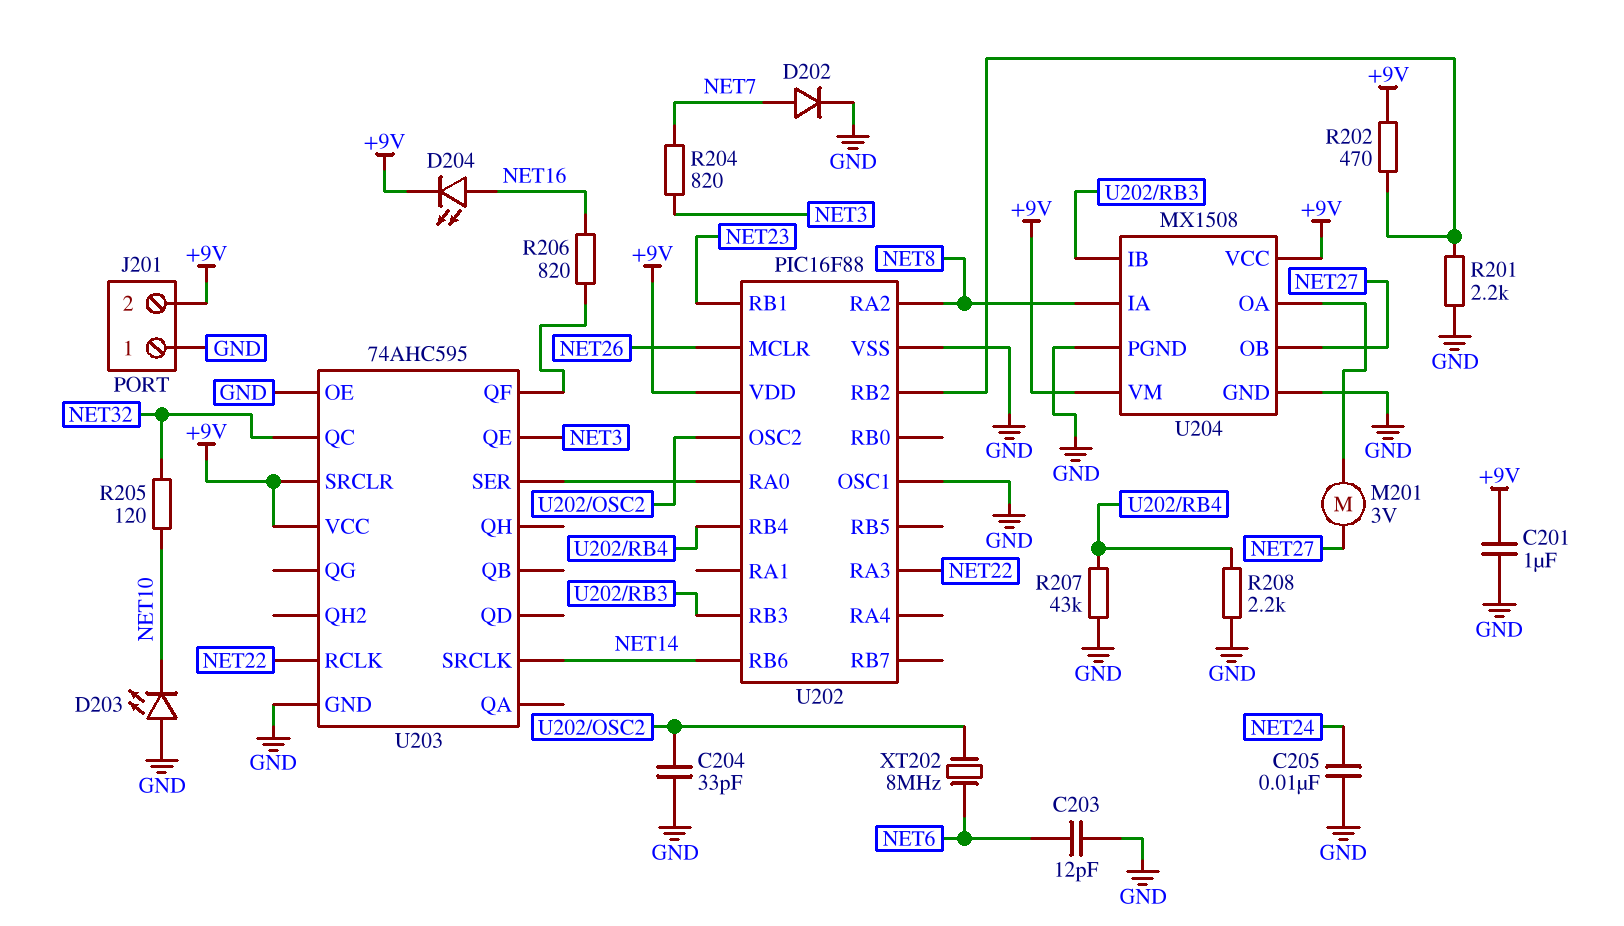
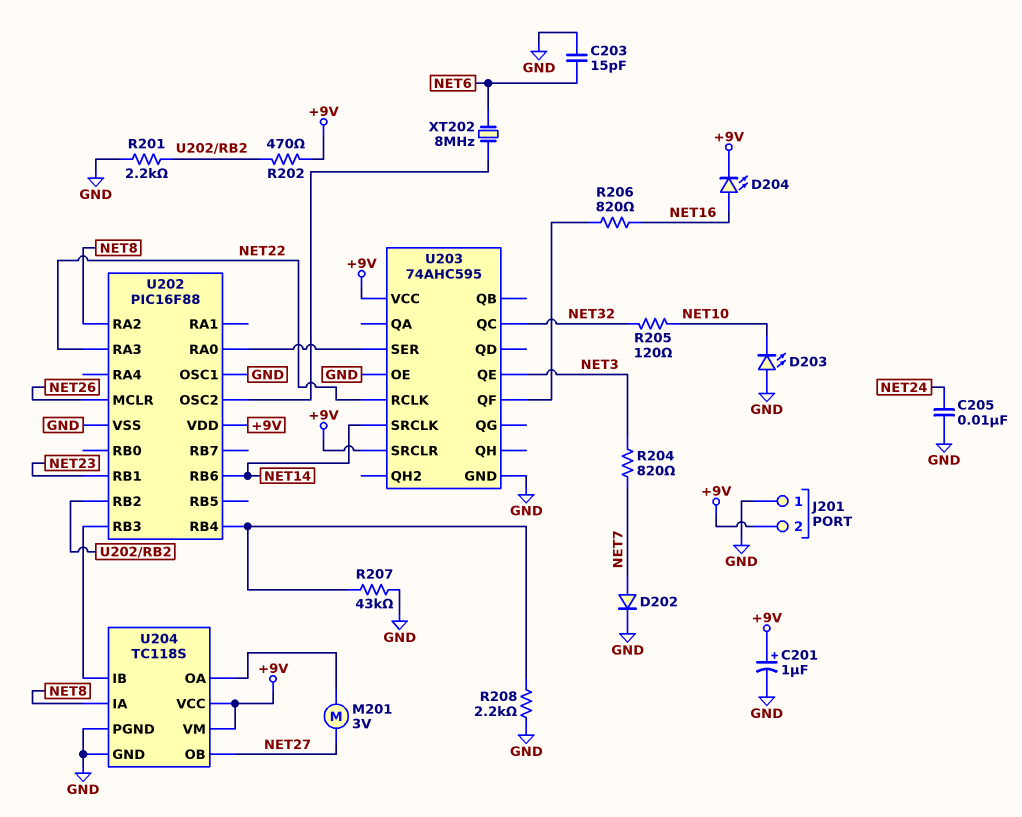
C201: 1uF (+9V, GND) -> 1uF (plus +9V, minus GND)
C203: 12pF (GND, NET6) -> 15pF (GND, NET6)
C204: 33pF (GND, U202/OSC2) -> none
U204: MX1508 -> TC118S

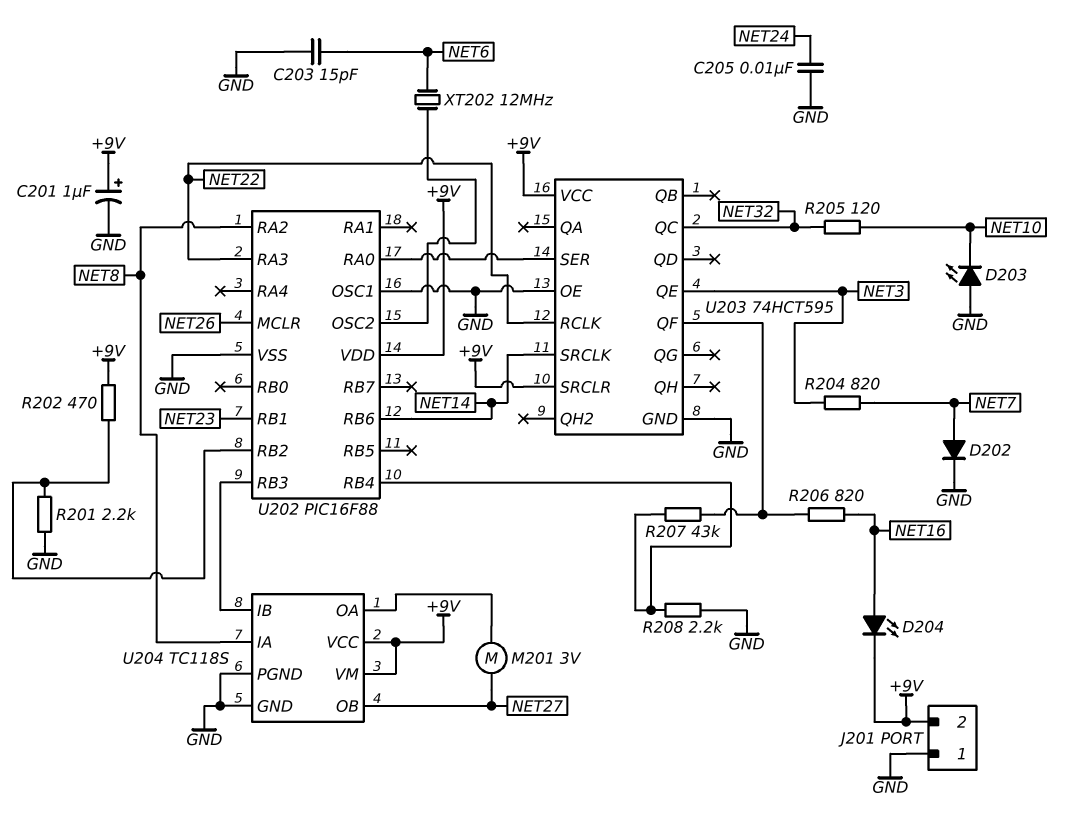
R207: 43k (GND, U202/RB4) -> 43k (U202/RB4, U203/QF)
U203: 74AHC595 -> 74HCT595
XT202: 8MHz (NET6, U202/OSC2) -> 12MHz (NET6, U202/OSC2)

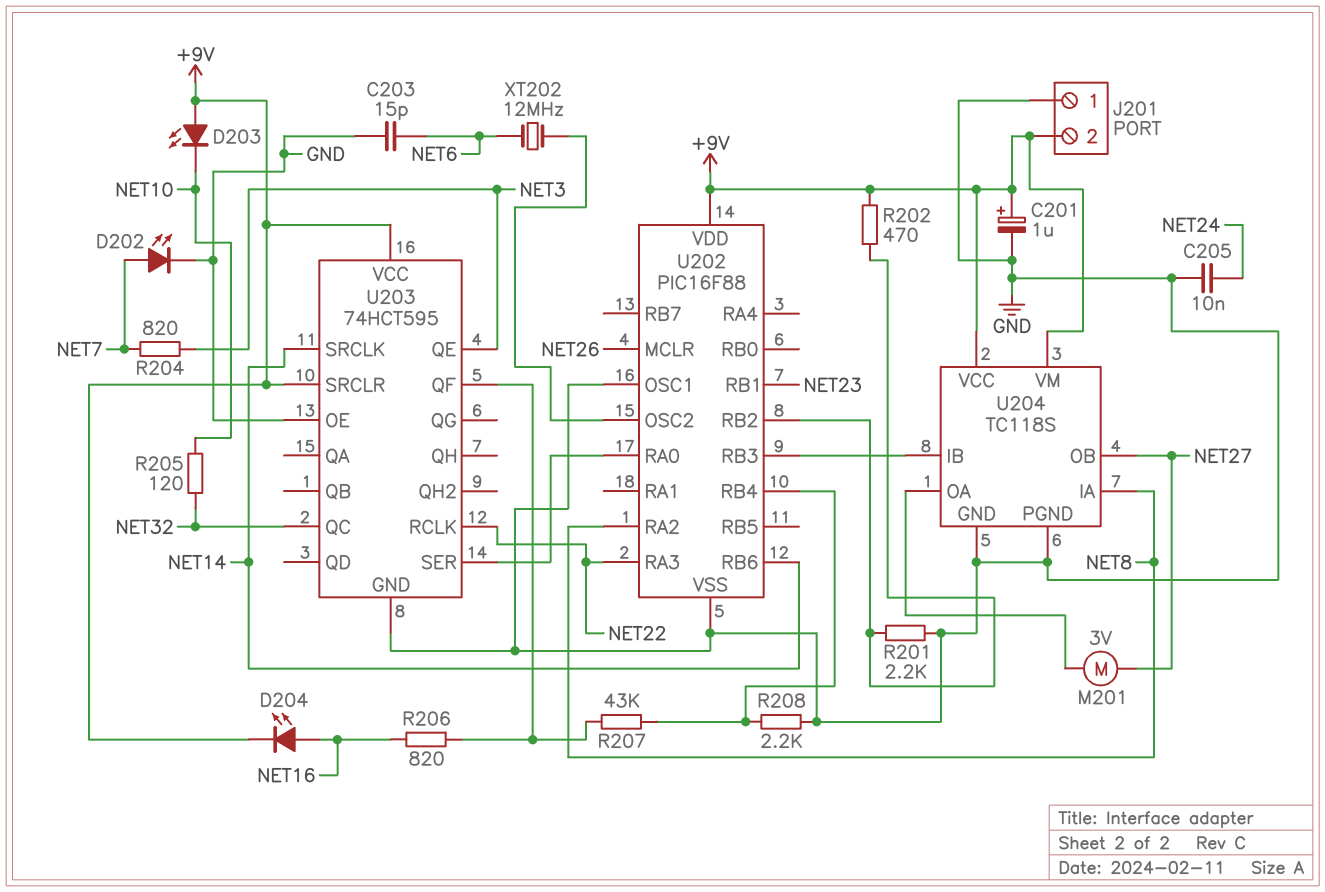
D202: diode (A NET7, K GND) -> LED (A NET7, K GND)
D203: LED (A GND, K NET10) -> LED (A +9V, K NET10)

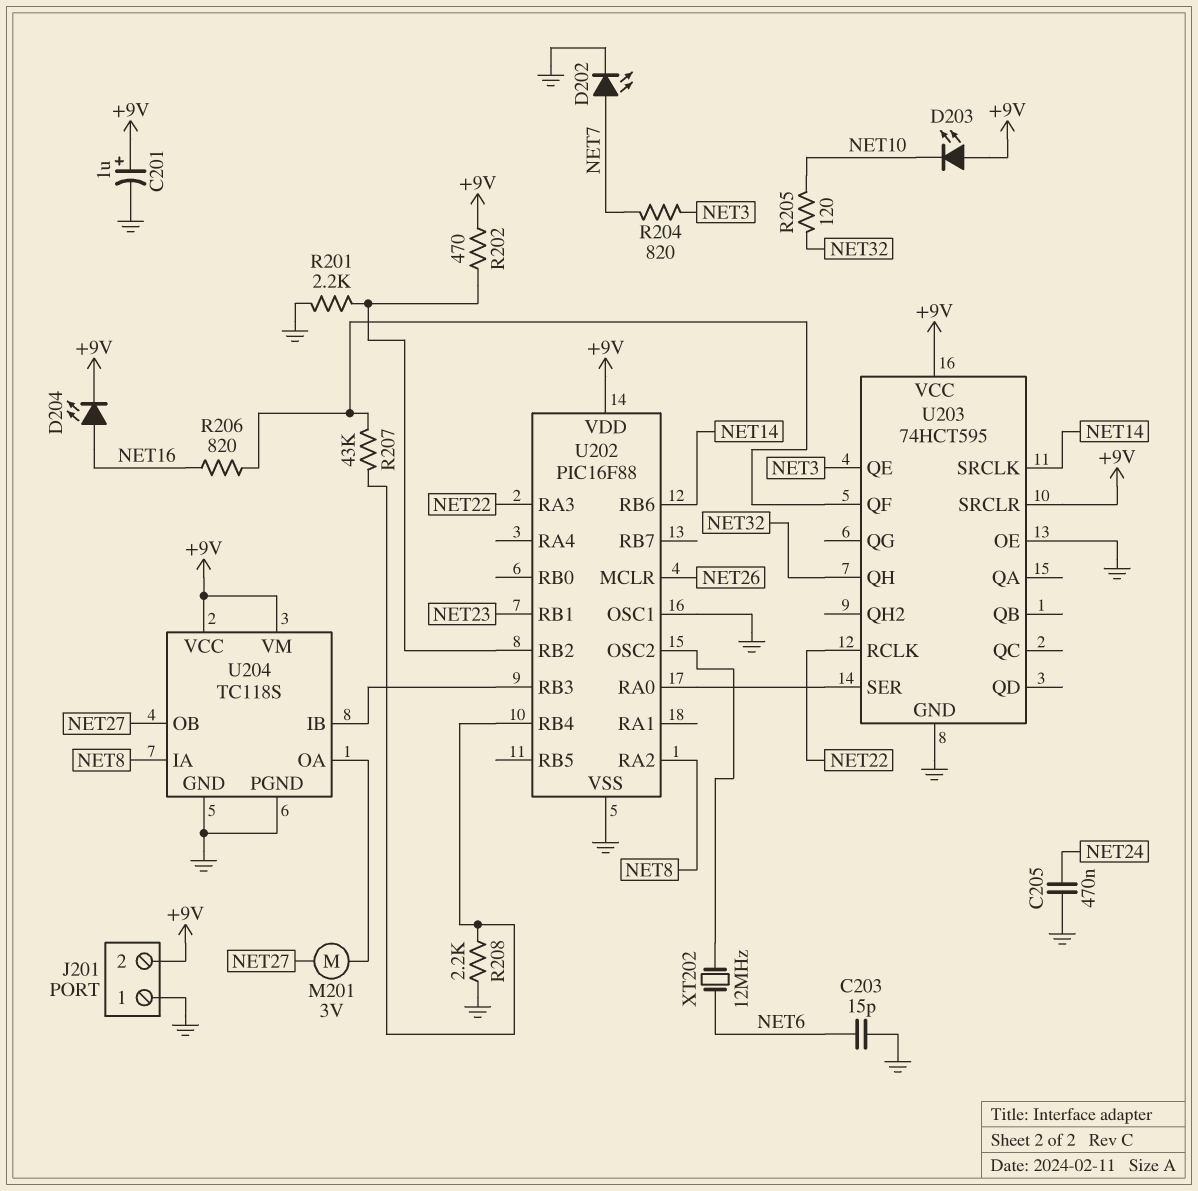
C205: 10nF (GND, NET24) -> 470nF (GND, NET24)
U203 pin QC: NET32 -> none
U203 pin QH: none -> NET32

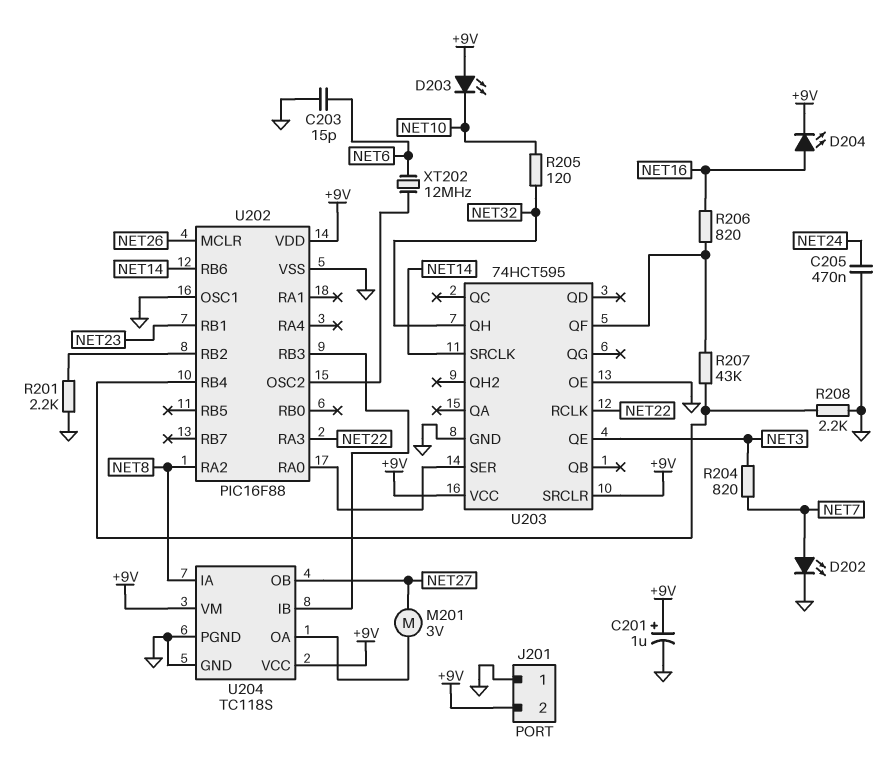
R202: 470 (+9V, U202/RB2) -> none

